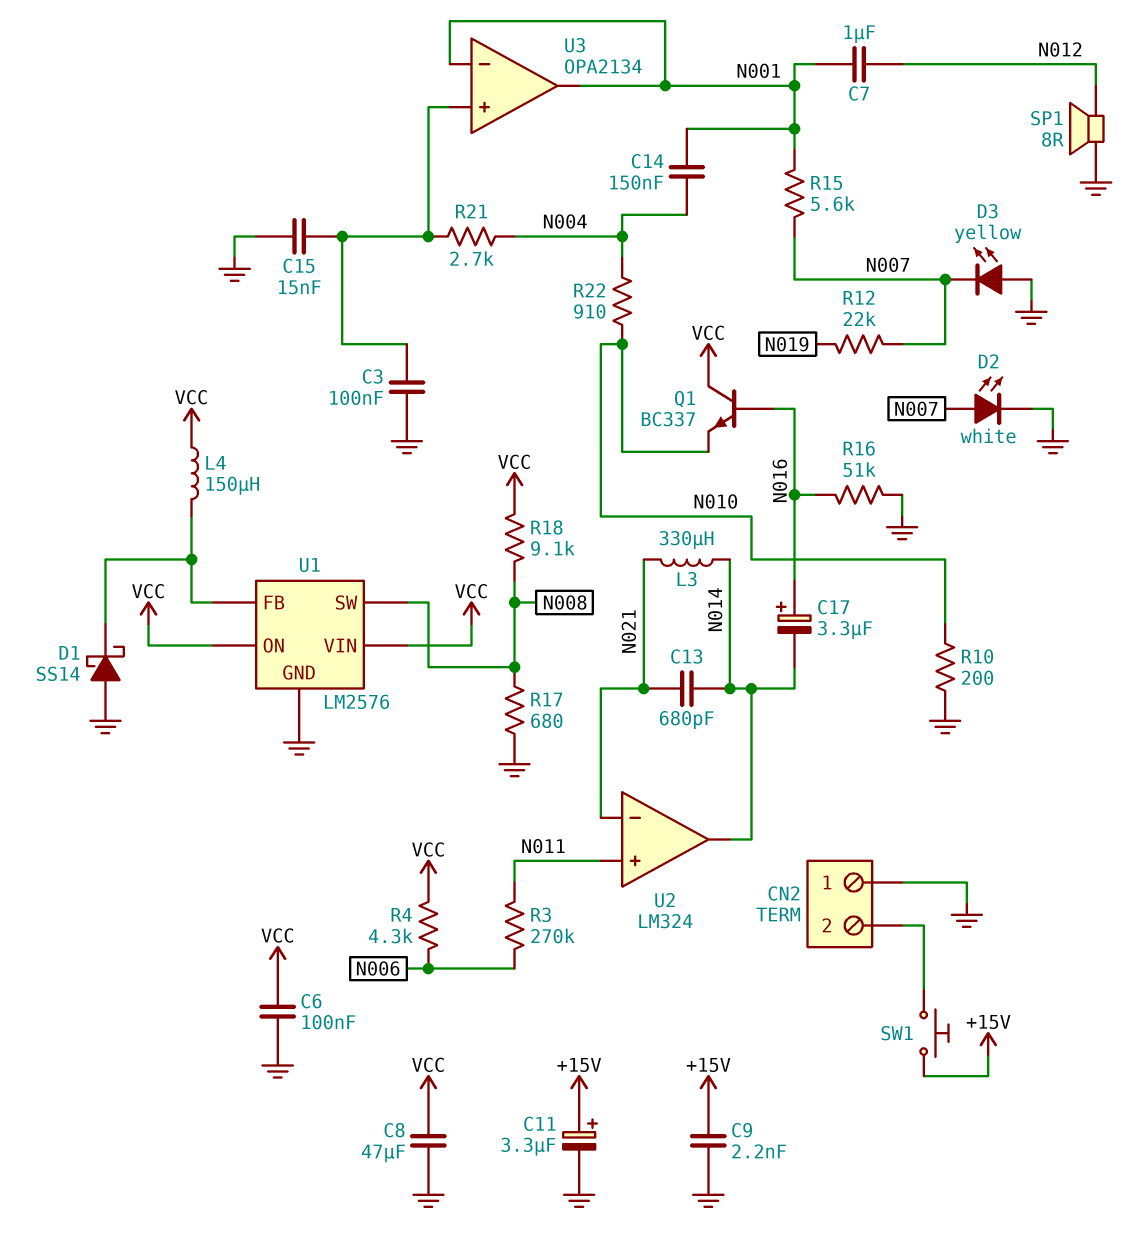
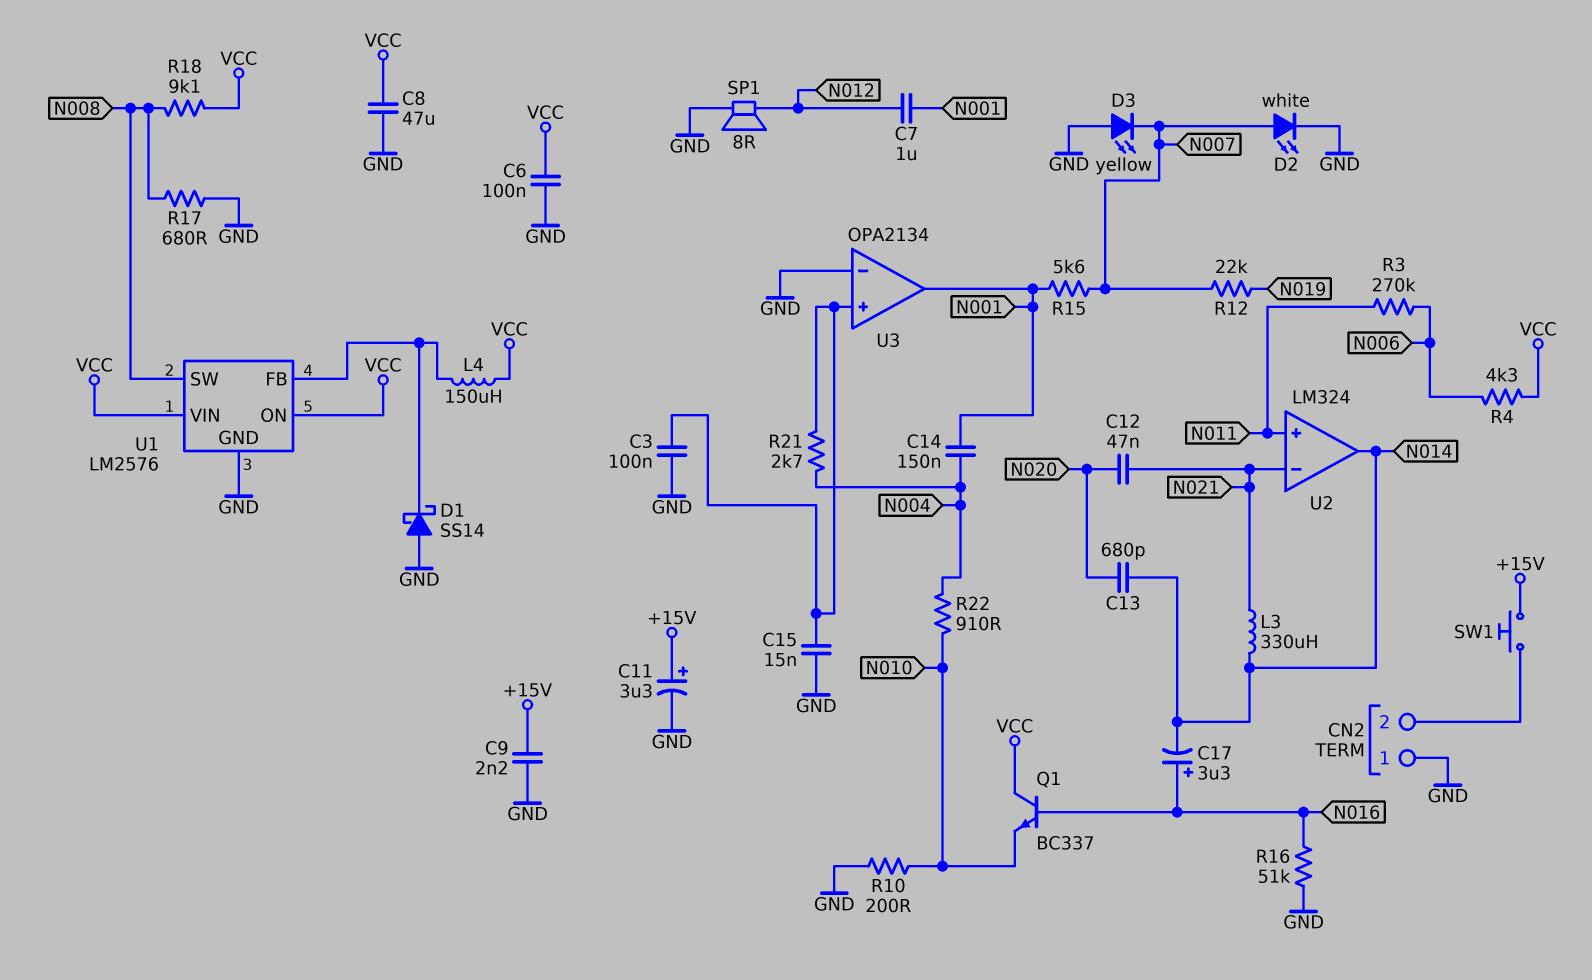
C12: none -> 47nF (N020, N021)
C13: 680pF (N014, N021) -> 680pF (N014, N020)
U3 pin in-: N001 -> GND

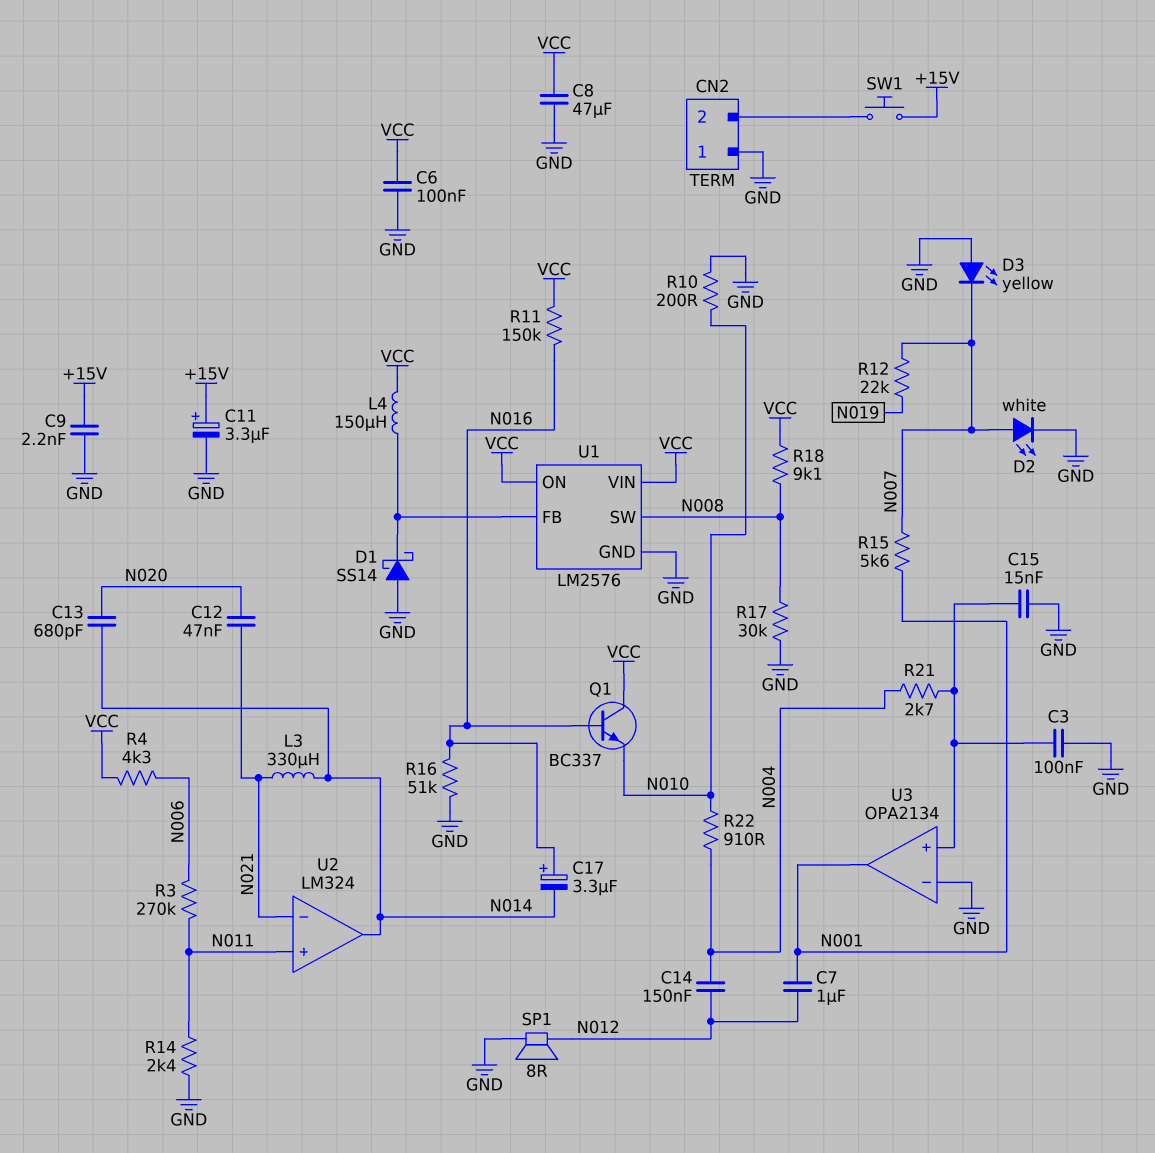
C14: 150nF (N001, N004) -> 150nF (N004, N012)
R11: none -> 150k (N016, VCC)
R14: none -> 2.4k (GND, N011)
R17: 680 (GND, N008) -> 30k (GND, N008)

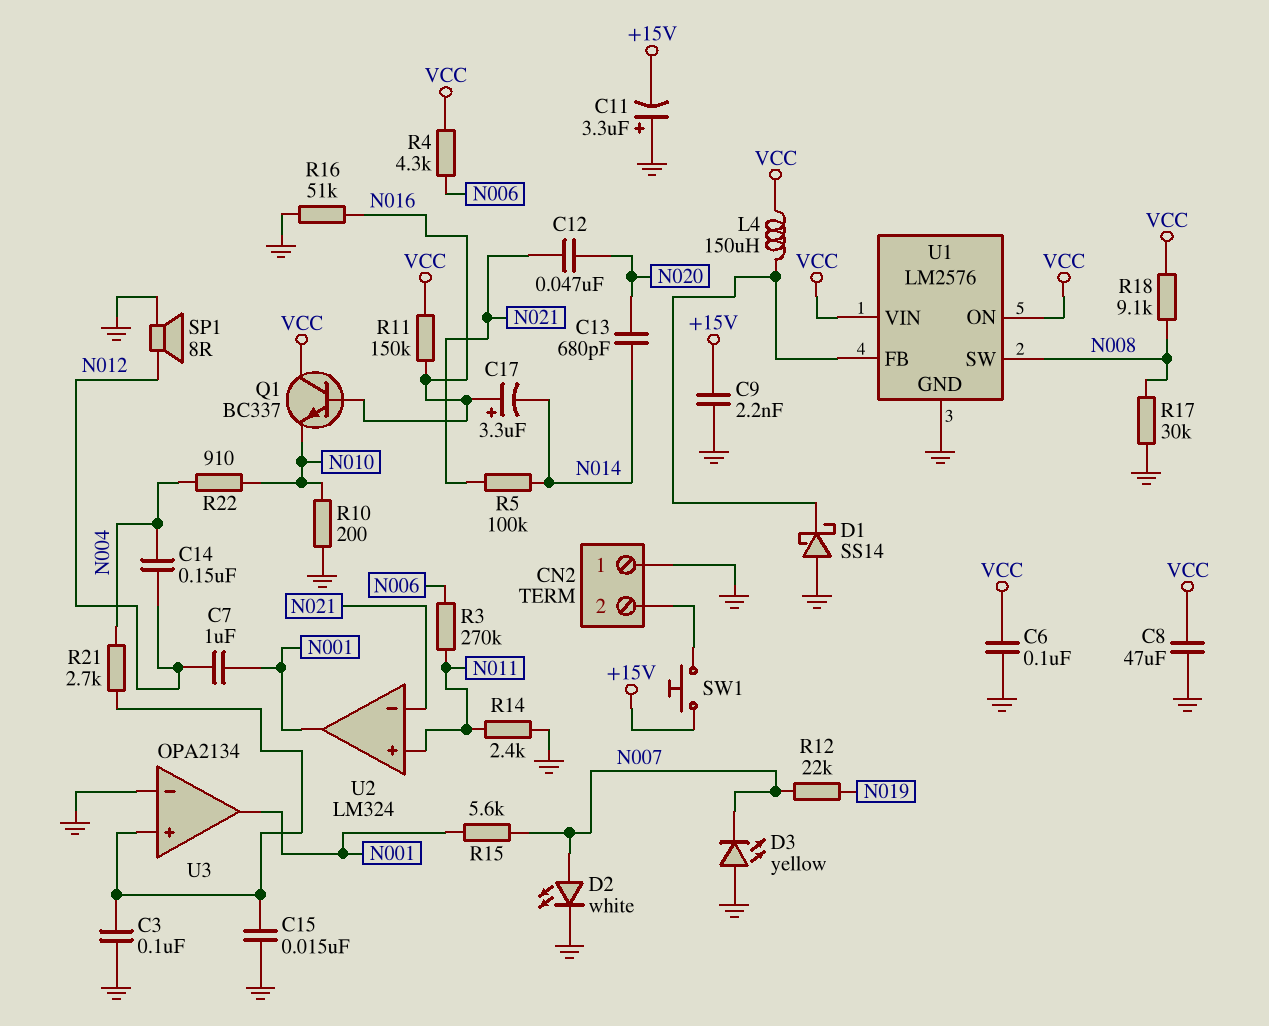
C11: 3.3uF (plus +15V, minus GND) -> 3.3uF (plus GND, minus +15V)
L3: 330uH (N014, N021) -> none
R5: none -> 100k (N014, N021)
U2 pin out: N014 -> N001

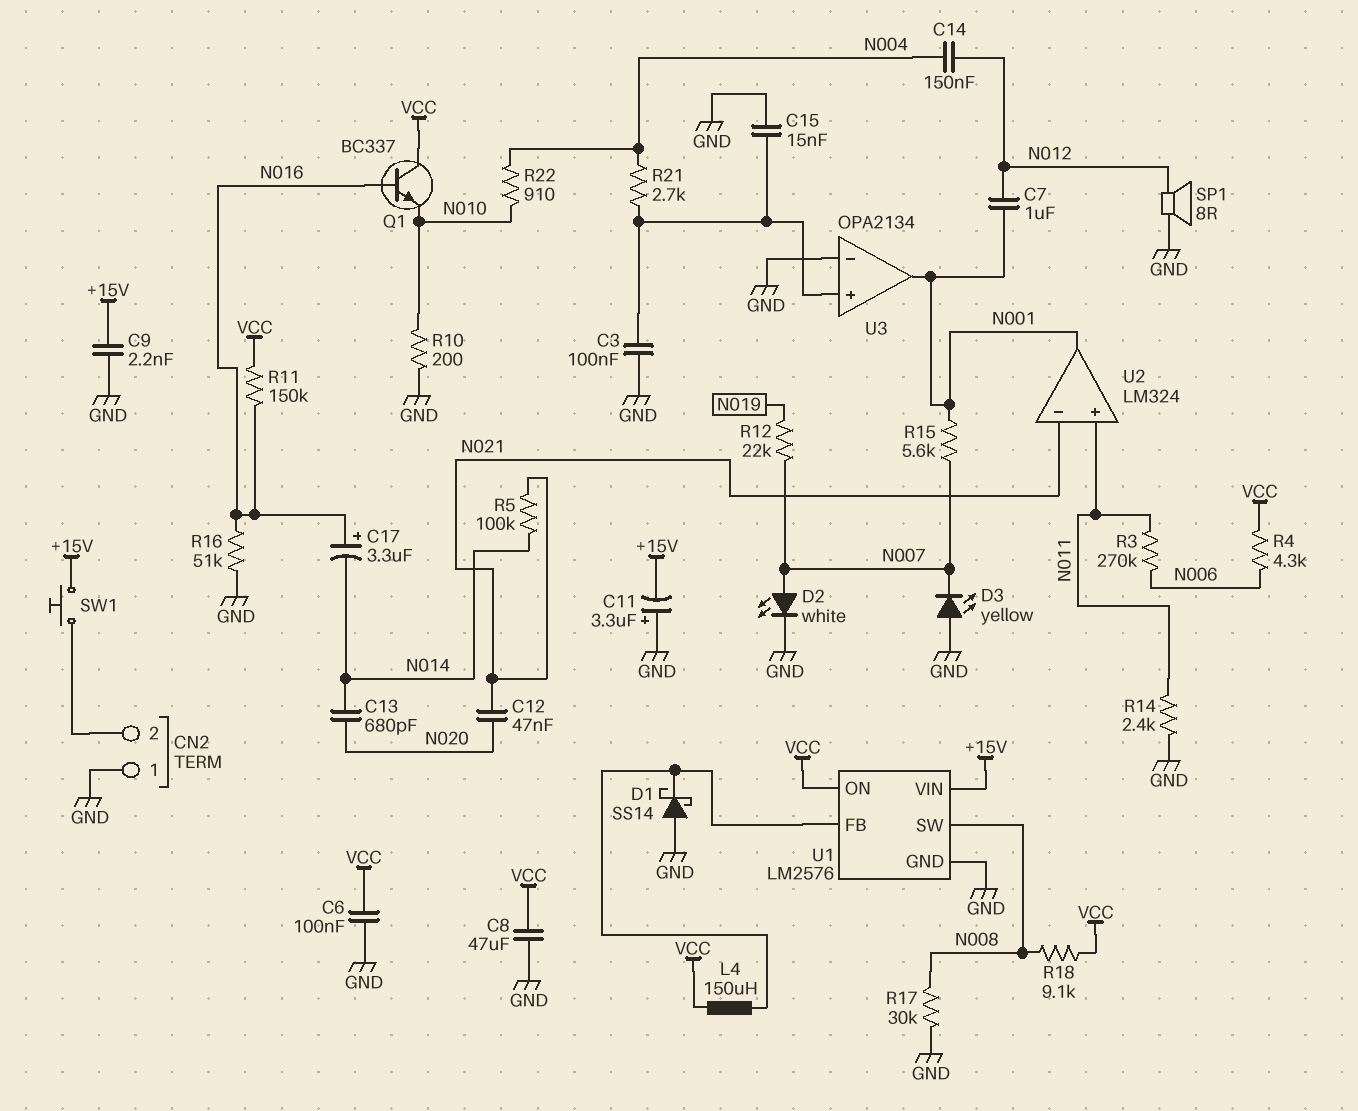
U1 pin VIN: VCC -> +15V

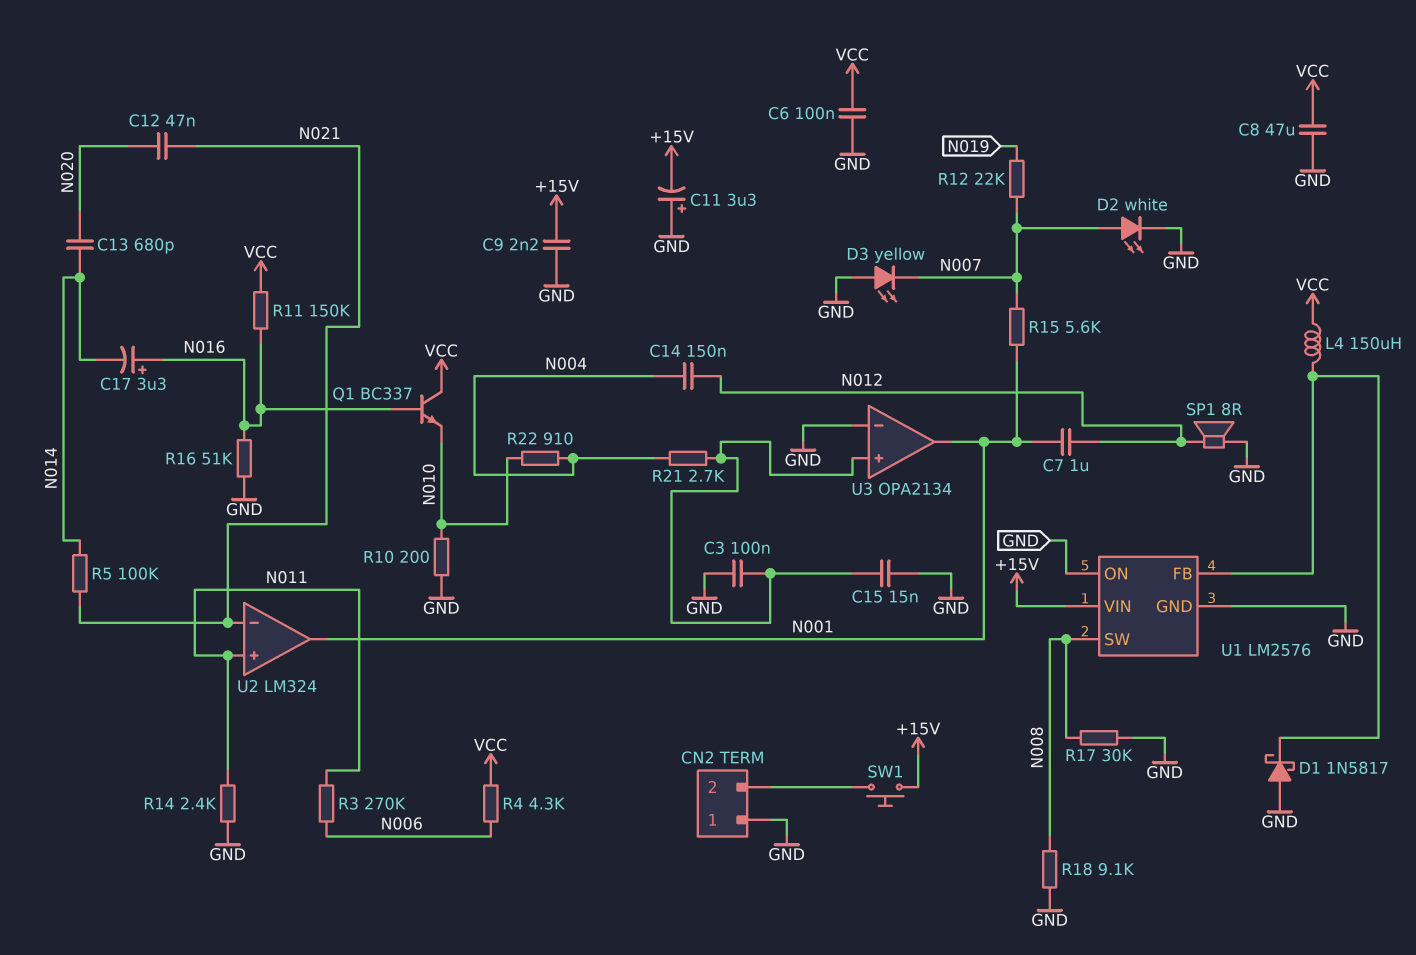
D1: schottky SS14 (A GND, K U1/FB) -> schottky 1N5817 (A GND, K U1/FB)
R18: 9.1k (N008, VCC) -> 9.1k (GND, N008)
U1 pin ON: VCC -> GND

